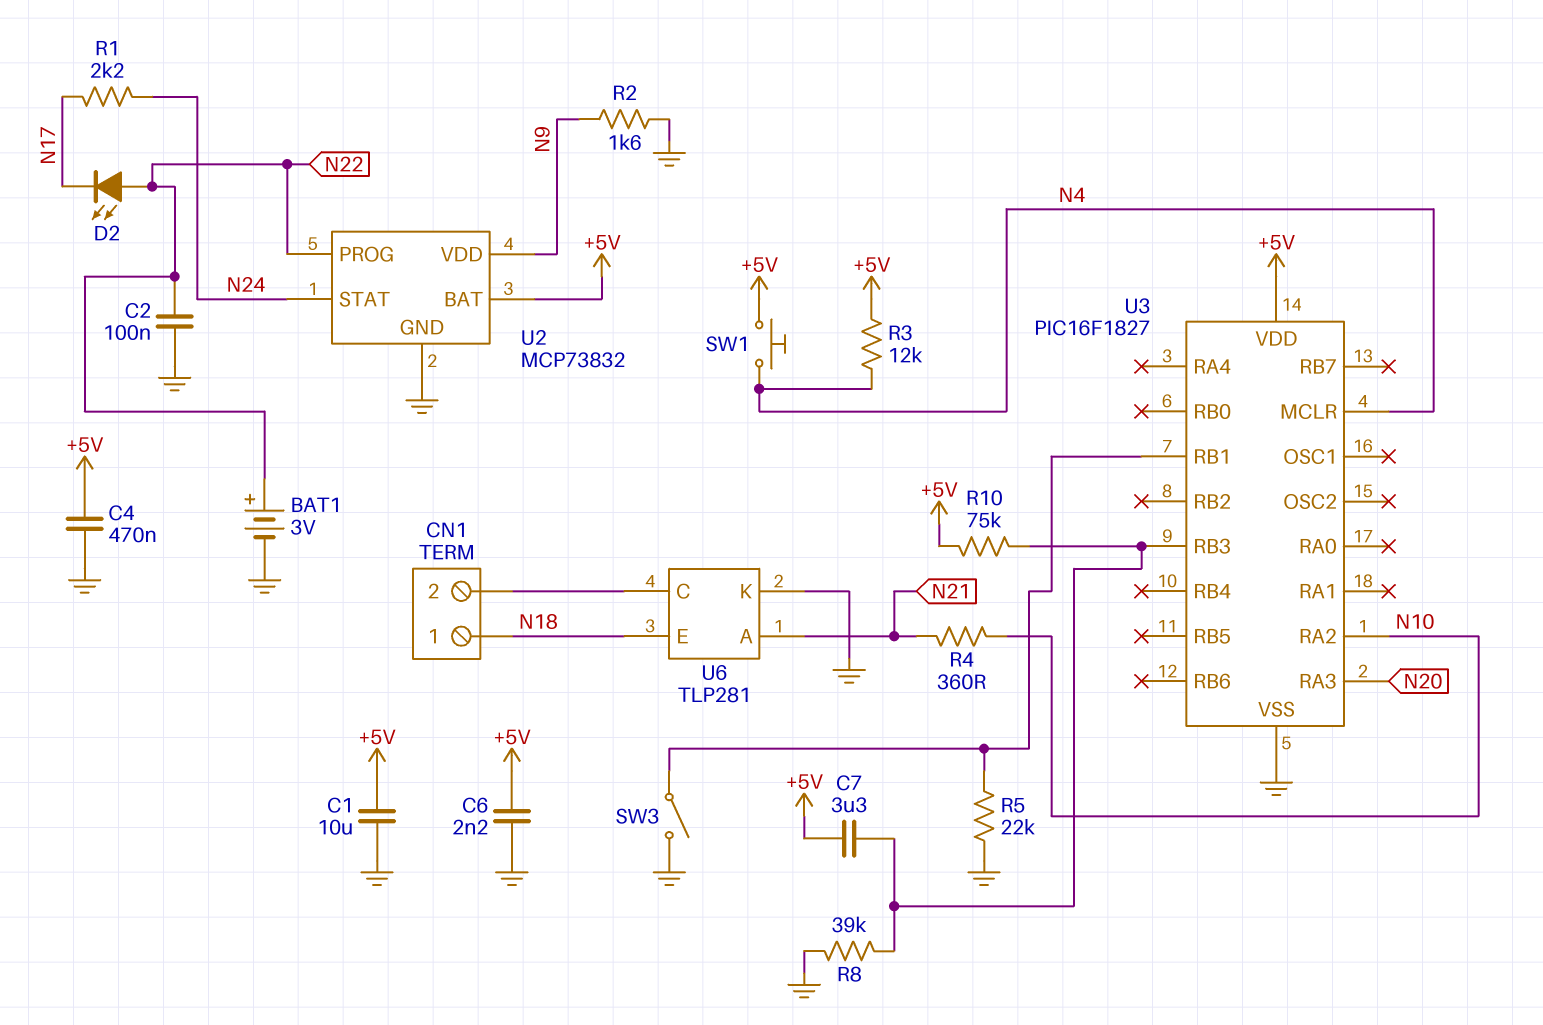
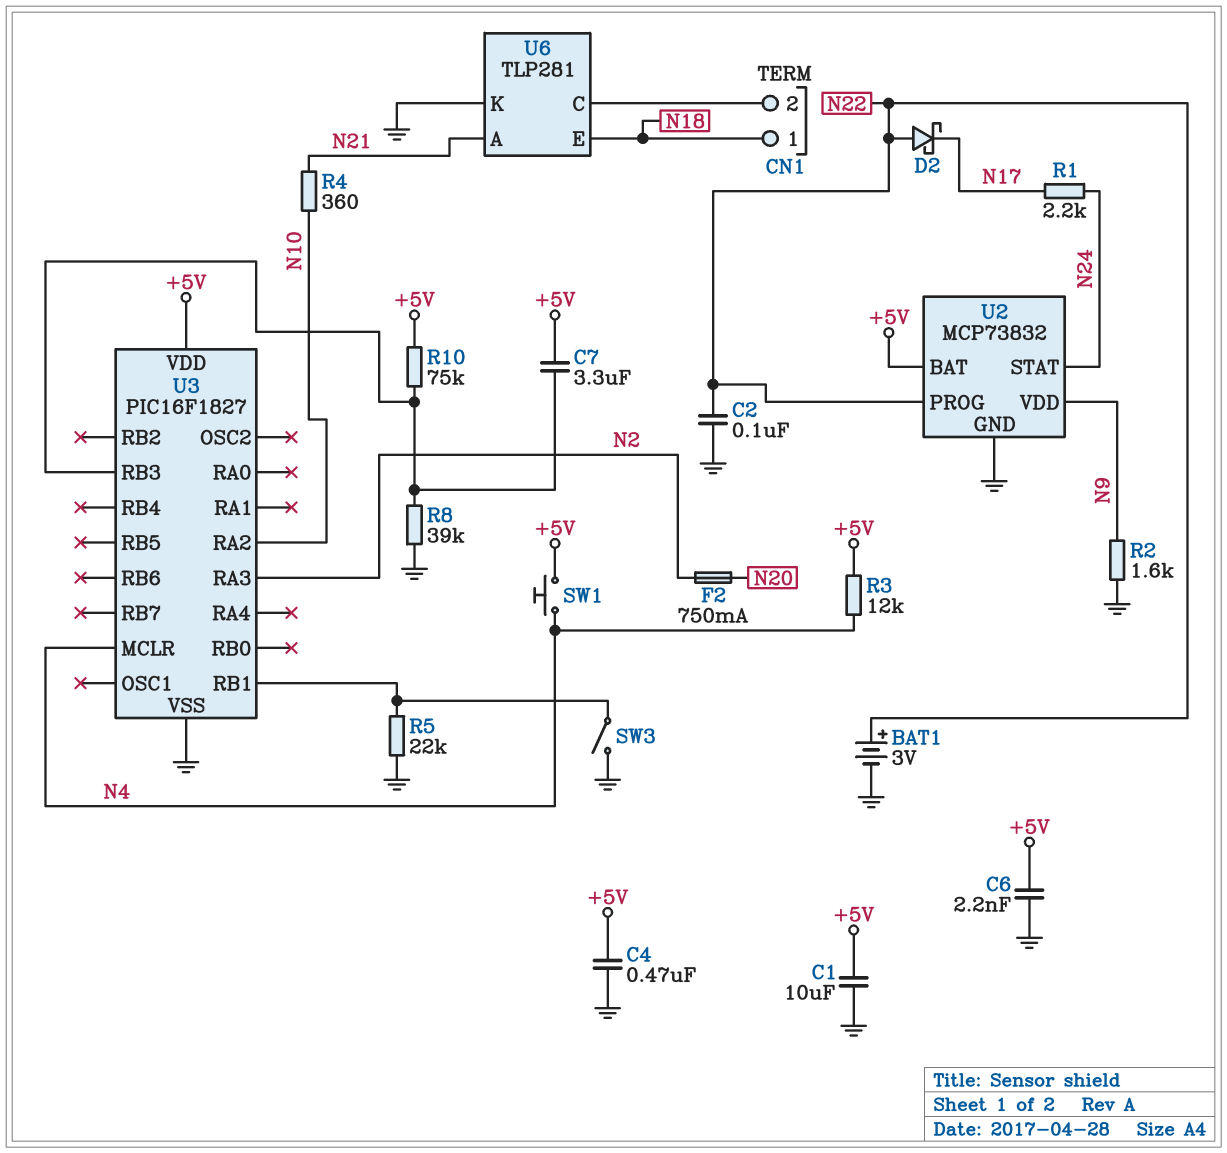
D2: LED (A N22, K N17) -> schottky (A N22, K N17)
F2: none -> 750mA (N2, N20)
U3 pin RA3: N20 -> N2

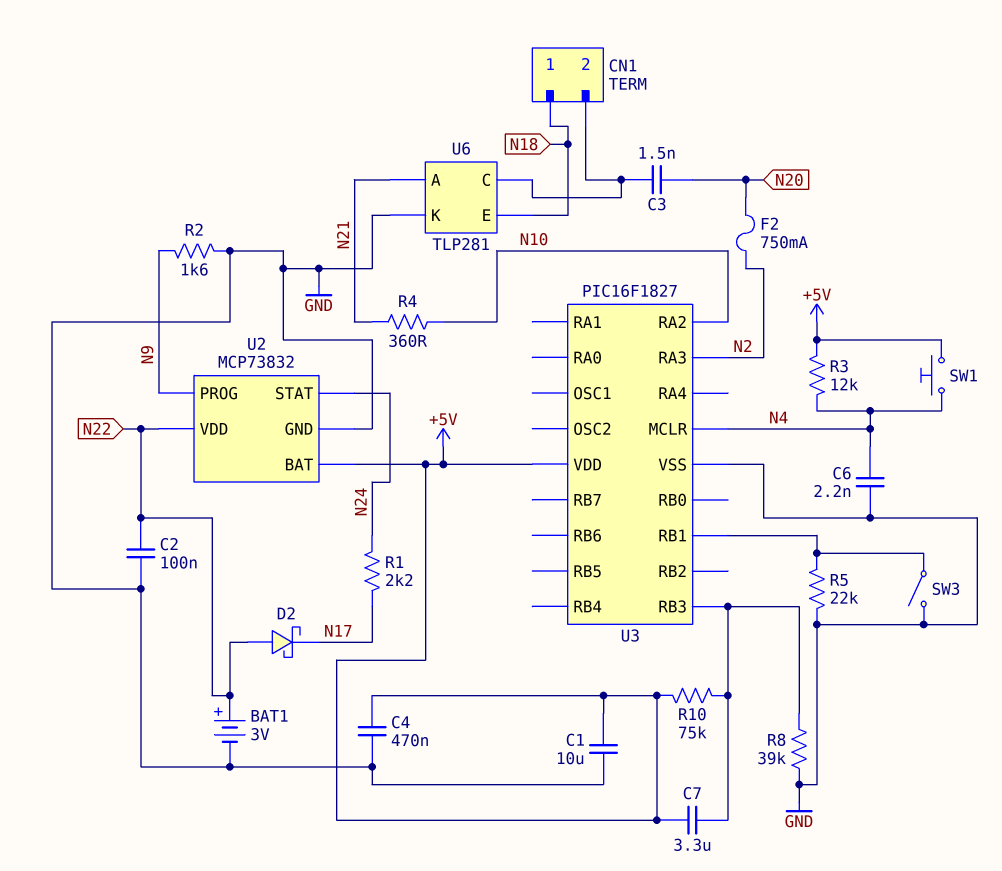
C3: none -> 1.5nF (CN1/2, N20)
C6: 2.2nF (+5V, GND) -> 2.2nF (GND, N4)
U2 pin PROG: N22 -> N9
U2 pin VDD: N9 -> N22

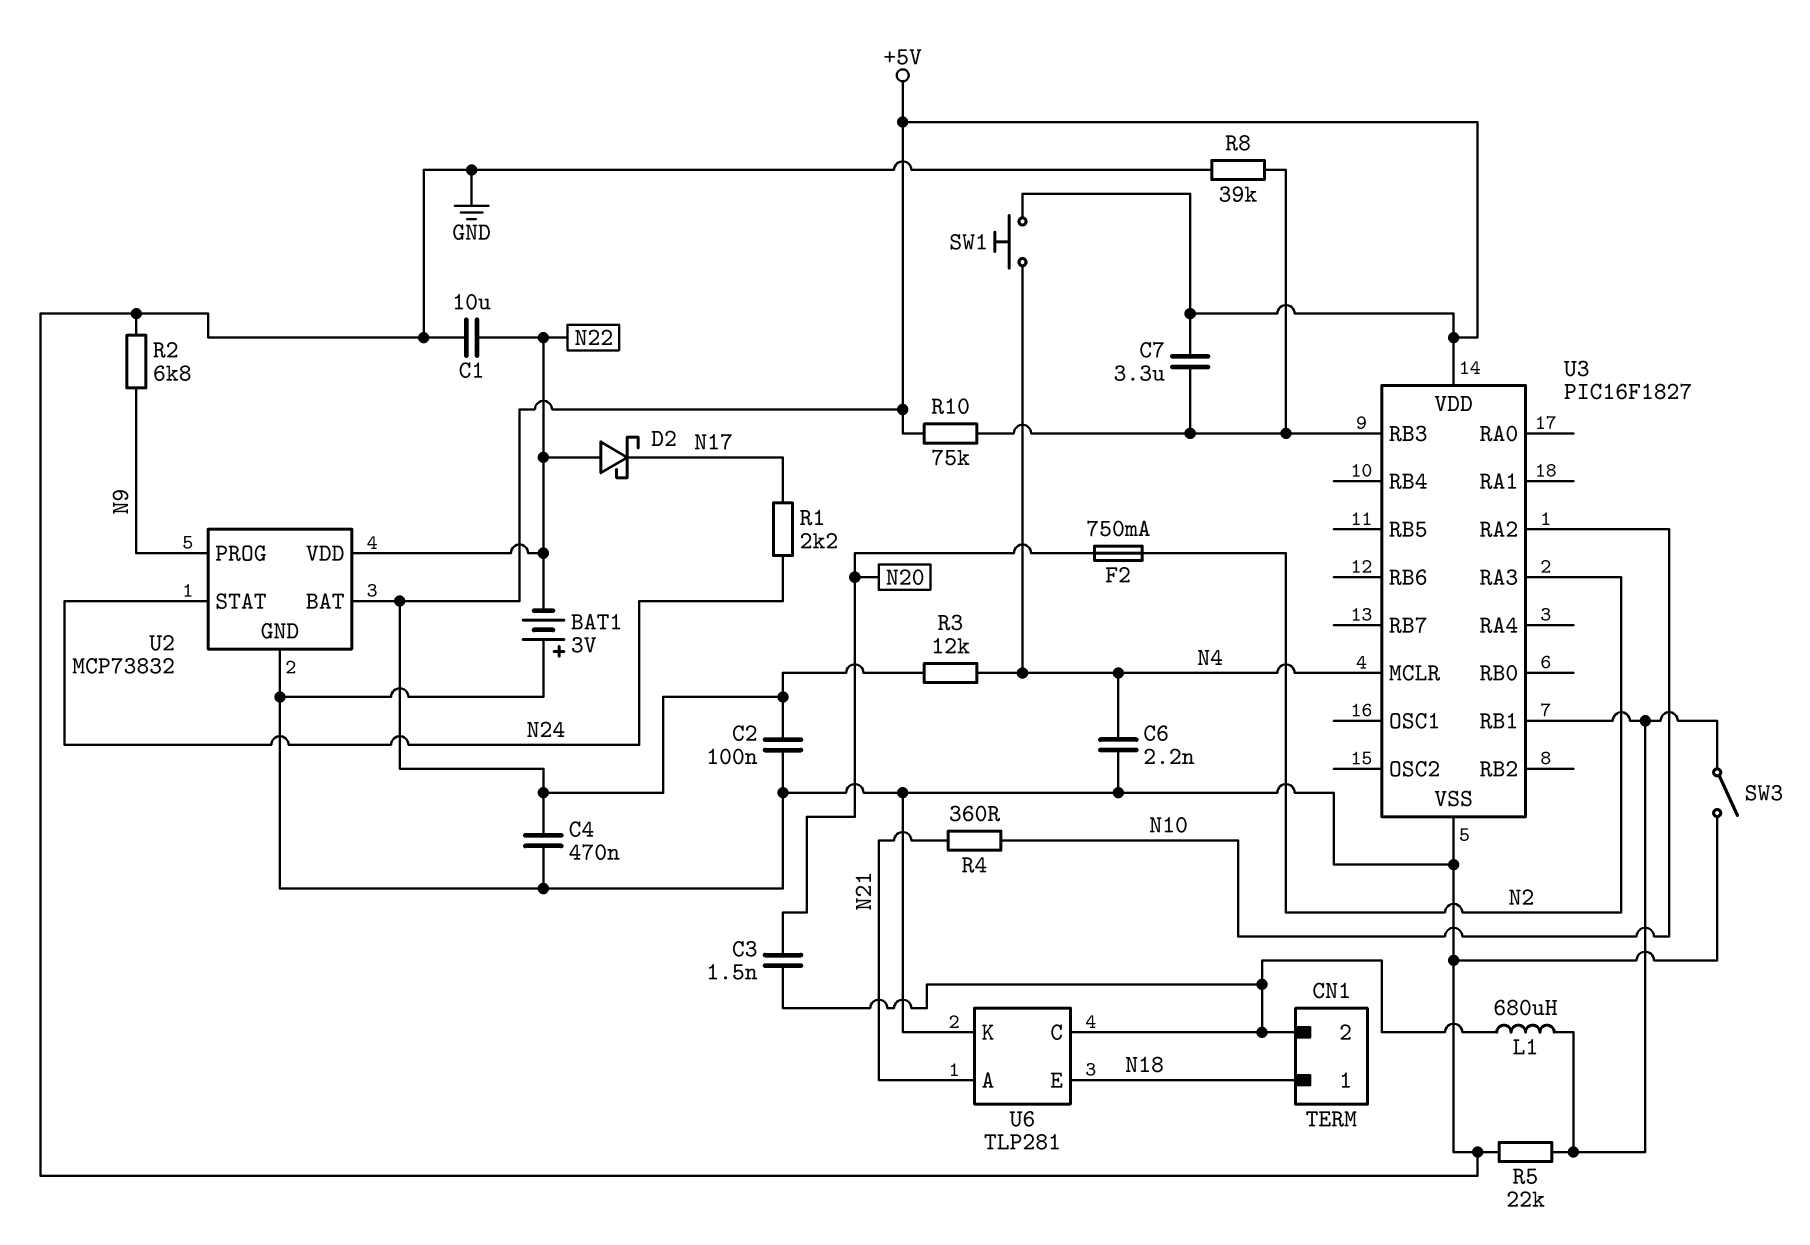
BAT1: 3V (plus N22, minus GND) -> 3V (plus GND, minus N22)
C1: 10uF (+5V, GND) -> 10uF (GND, N22)
C2: 100nF (GND, N22) -> 100nF (+5V, GND)
L1: none -> 680uH (CN1/2, U3/RB1)
R2: 1.6k (GND, N9) -> 6.8k (GND, N9)

